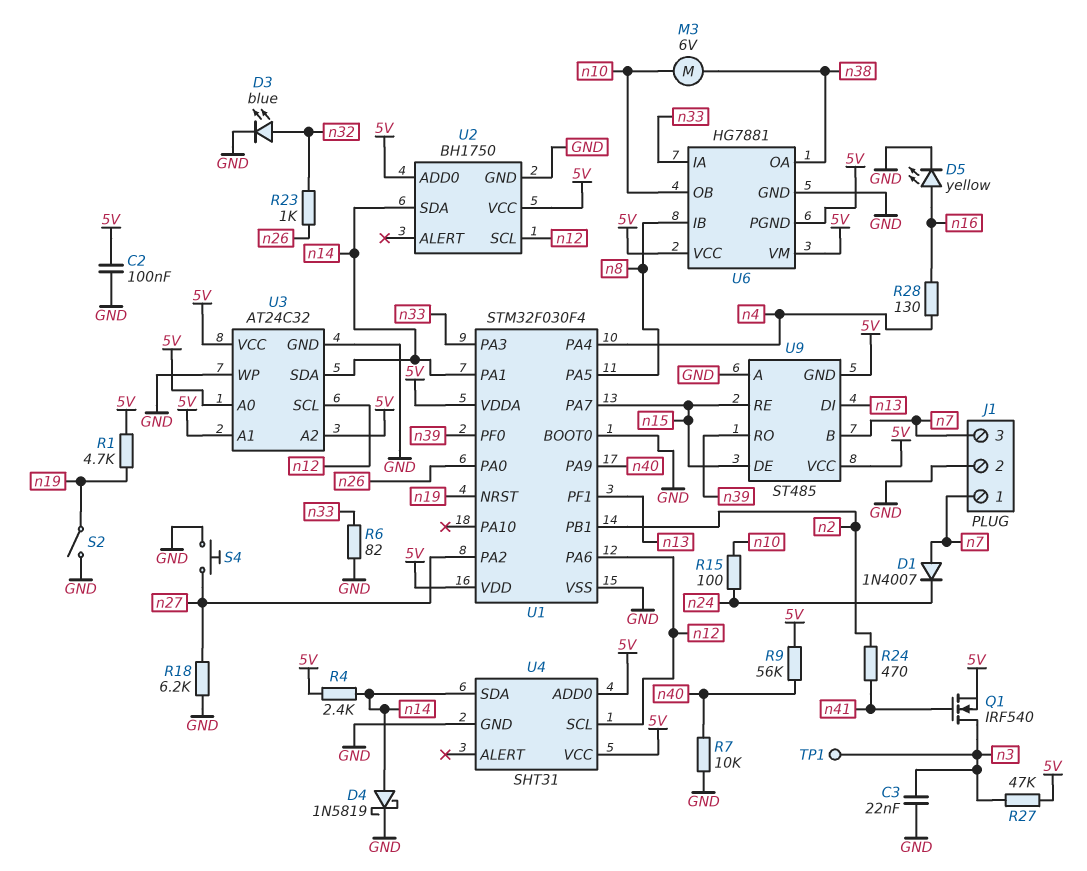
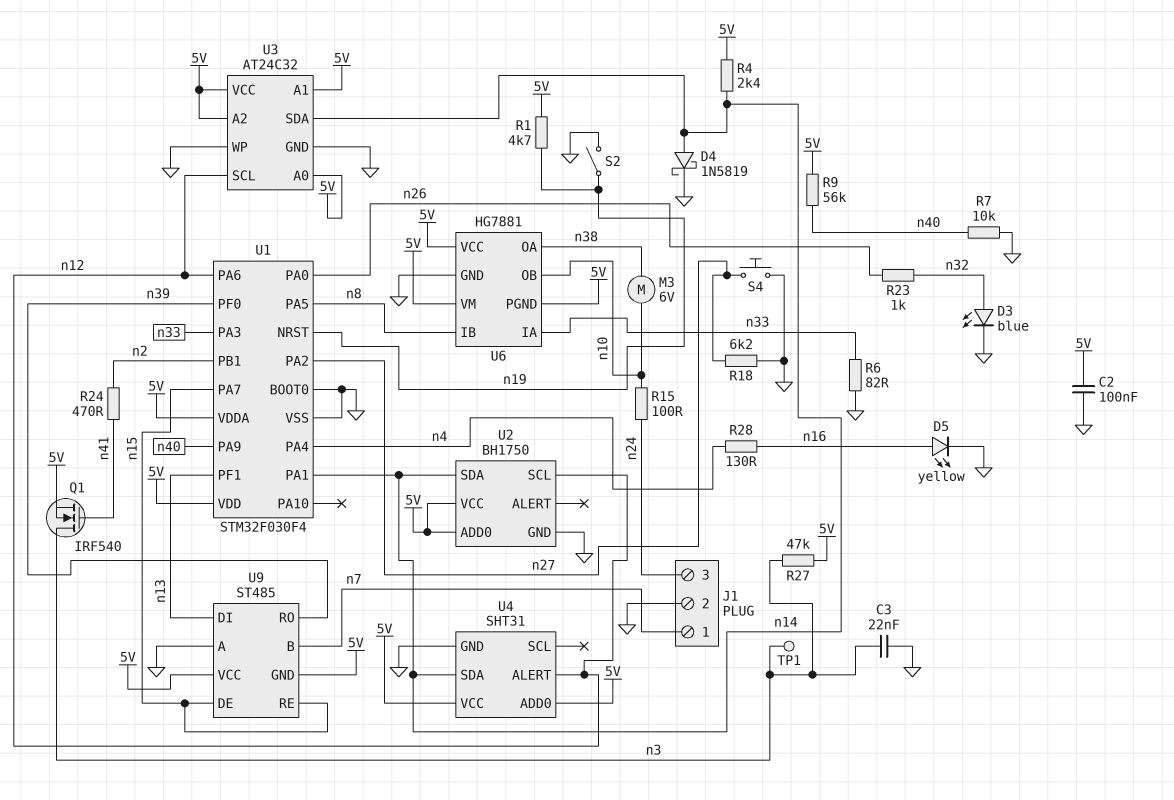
D1: diode 1N4007 (A n7, K n24) -> none
J1 pin 3: n7 -> n24
U4 pin ALERT: none -> n12
U4 pin SCL: n12 -> none

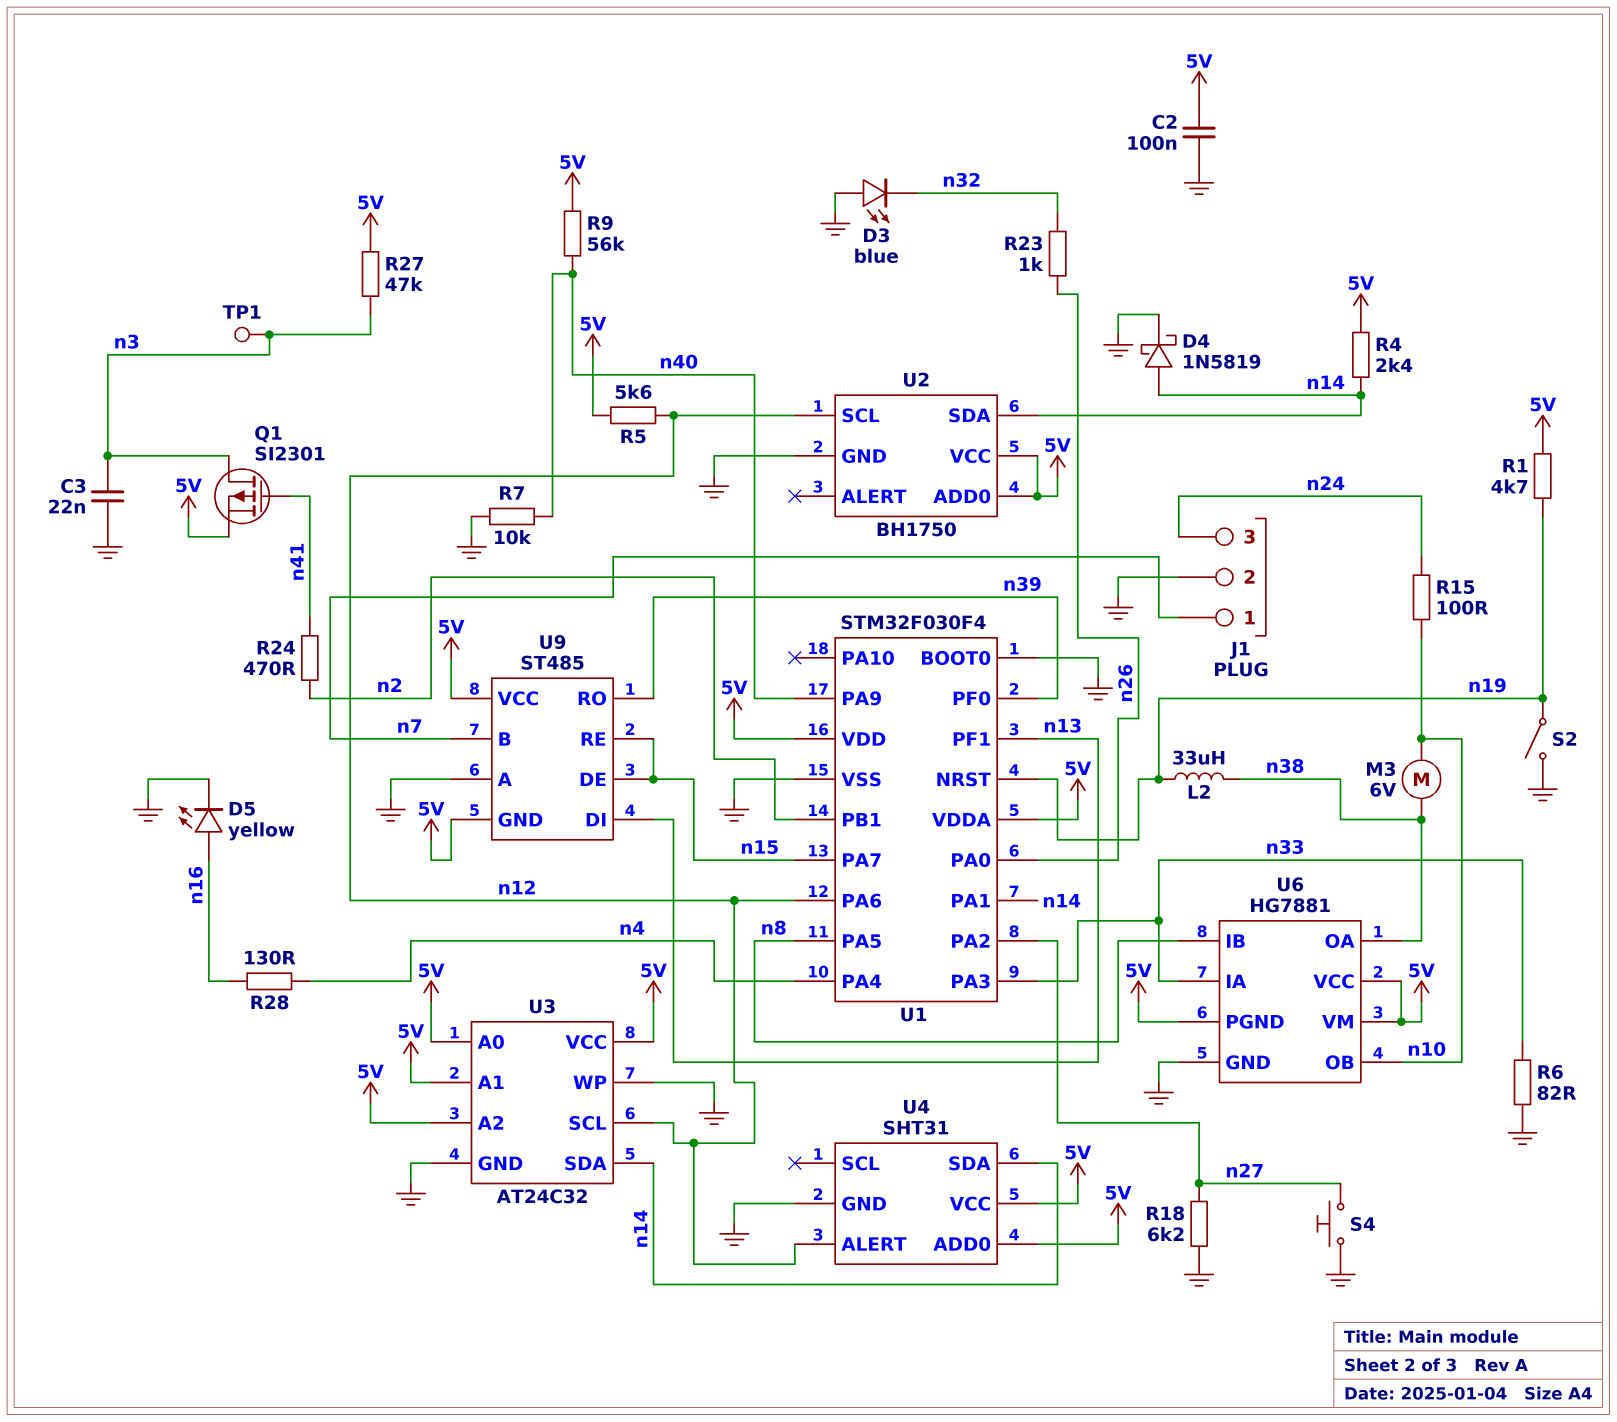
D3: LED blue (A n32, K GND) -> LED blue (A GND, K n32)
L2: none -> 33uH (n19, n38)
Q1: NMOS IRF540 (G n41, D n3, S 5V) -> PMOS SI2301 (G n41, D n3, S 5V)
R5: none -> 5.6k (5V, n12)

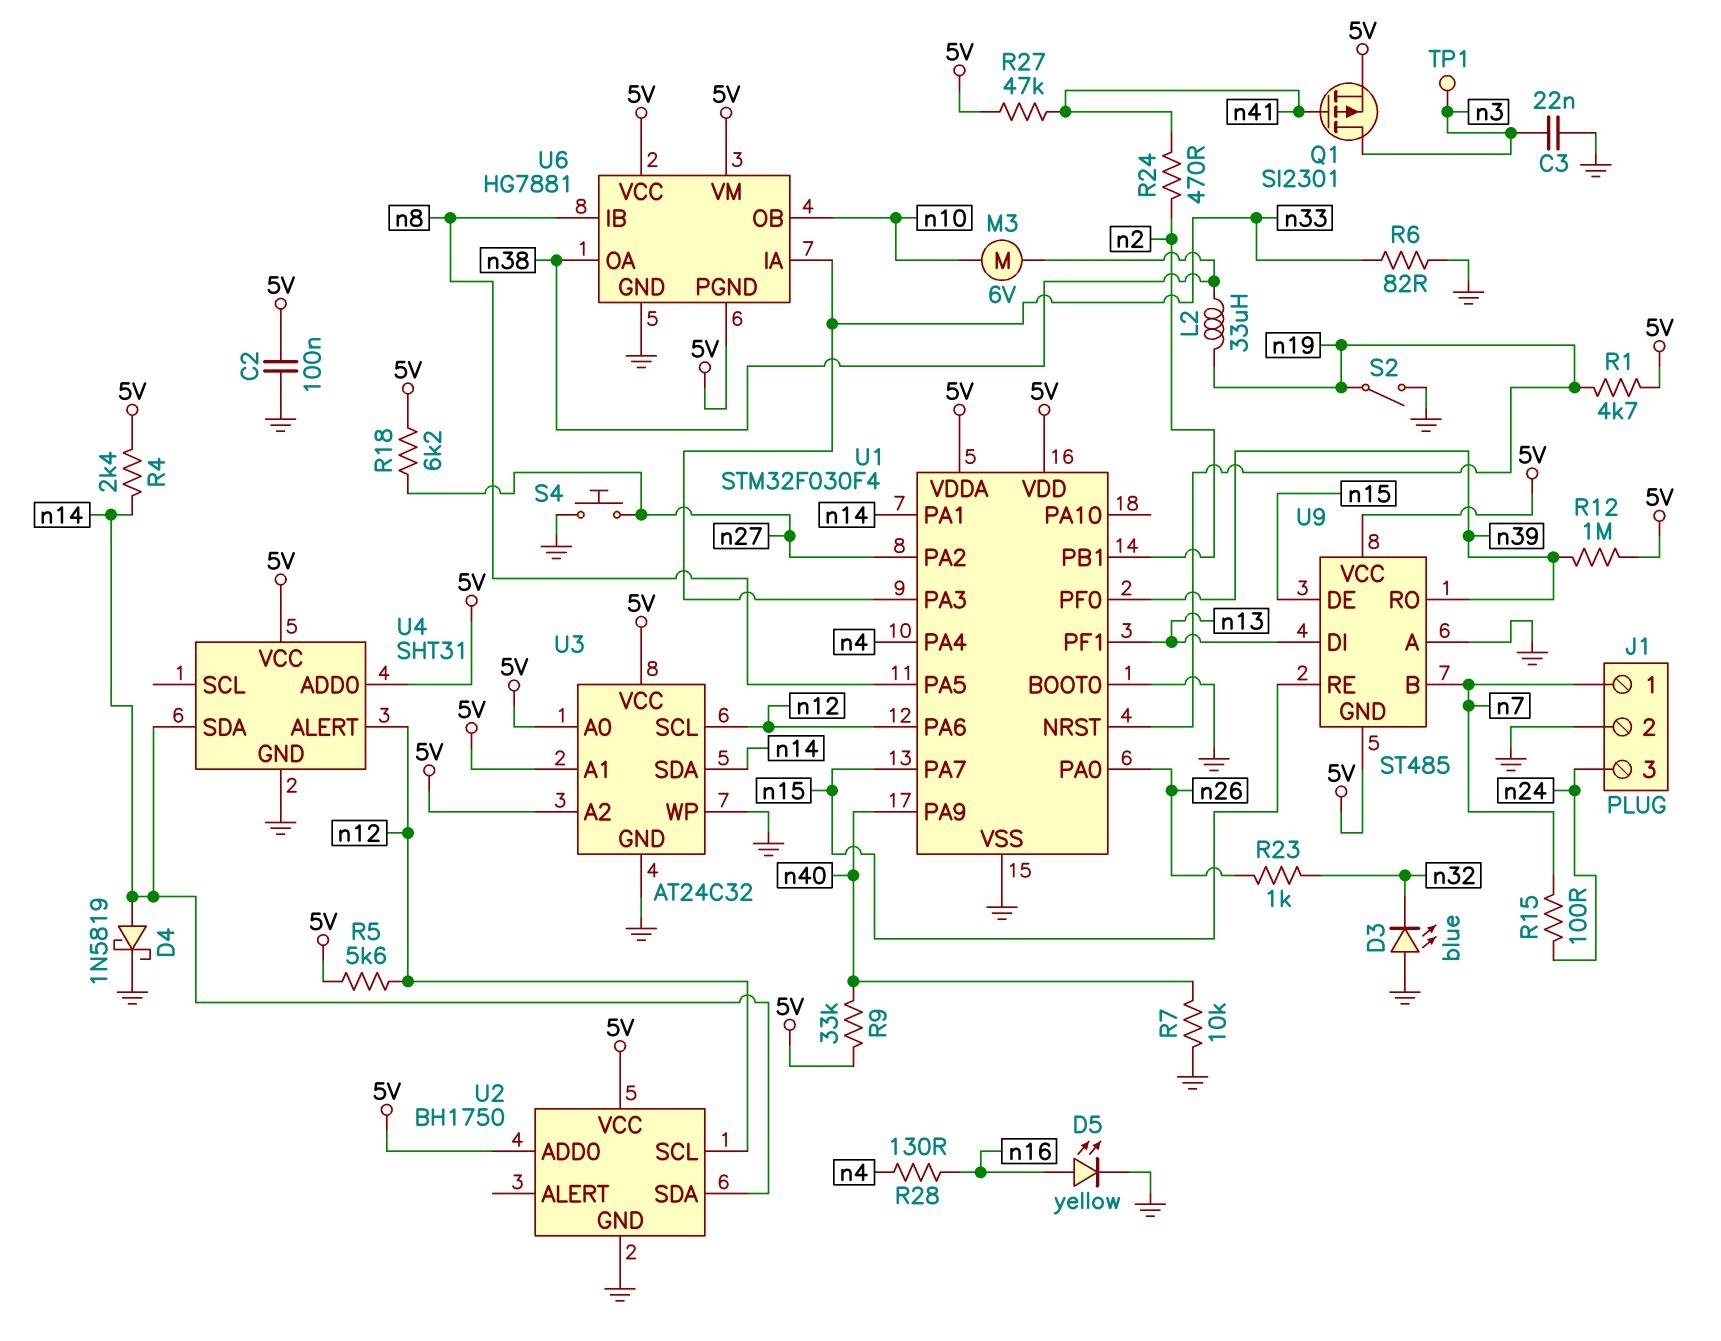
R9: 56k (5V, n40) -> 33k (5V, n40)
R12: none -> 1M (5V, n39)
R15: 100 (n10, n24) -> 100 (n7, n24)
R18: 6.2k (GND, n27) -> 6.2k (5V, n27)
R27: 47k (5V, n3) -> 47k (5V, n41)

